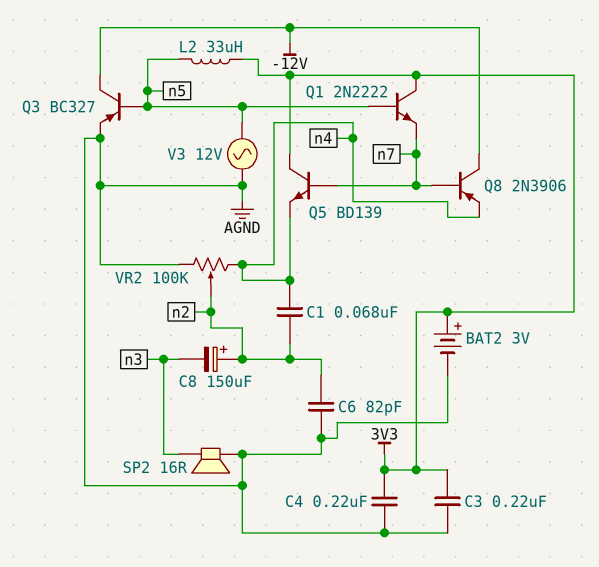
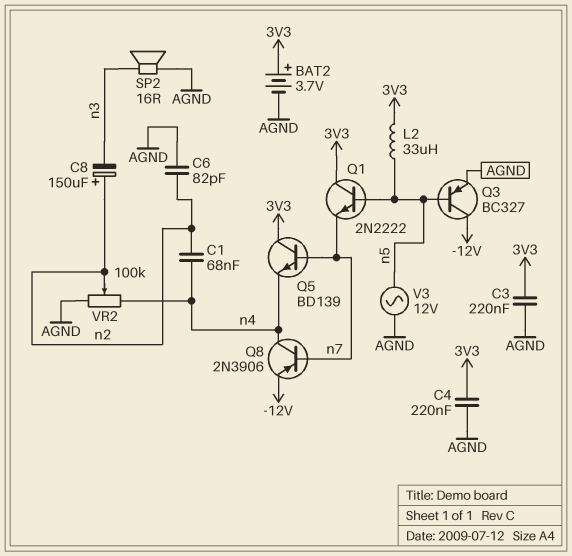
BAT2: 3V (plus 3V3, minus AGND) -> 3.7V (plus 3V3, minus AGND)
Q8: PNP 2N3906 (B n7, C -12V, E n4) -> PNP 2N3906 (B n7, C n4, E -12V)

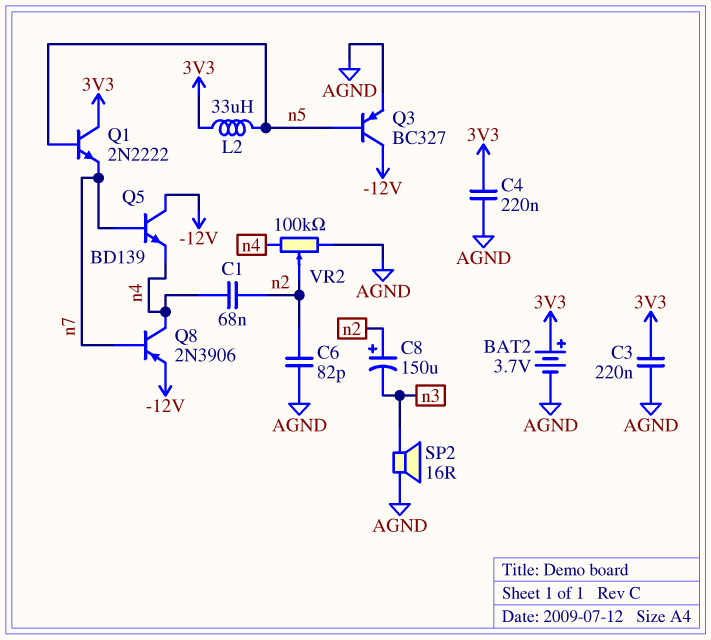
Q5: NPN BD139 (B n7, C 3V3, E n4) -> NPN BD139 (B n7, C -12V, E n4)
V3: AC 12V (AGND, n5) -> none

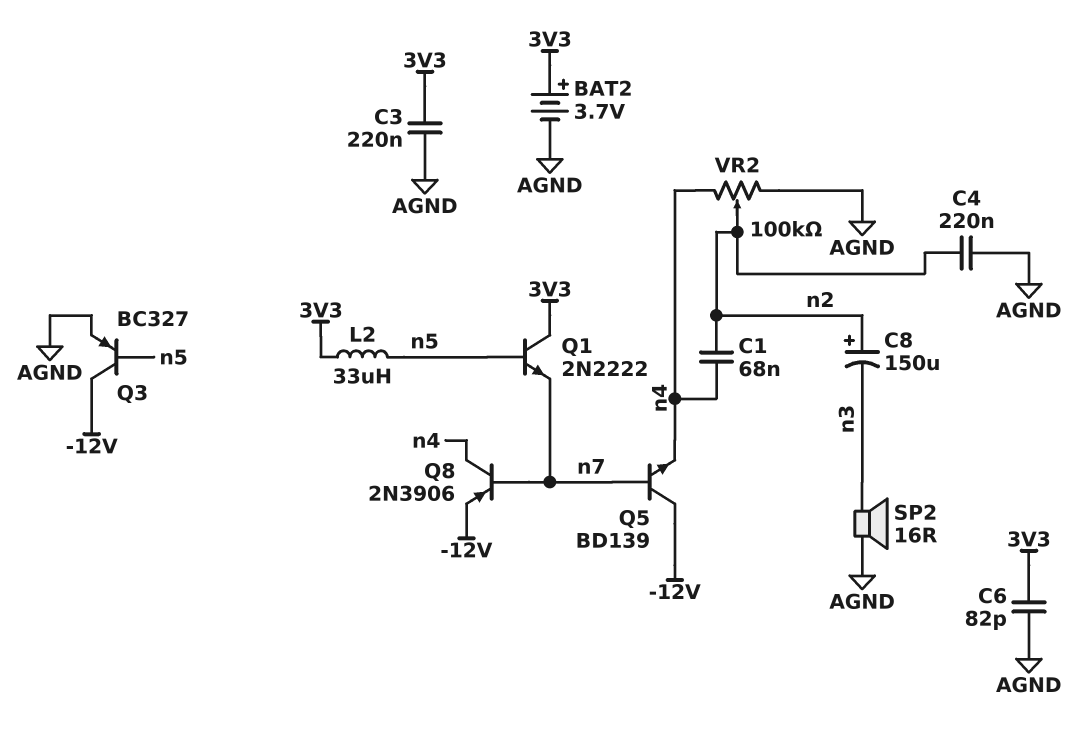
C4: 220nF (3V3, AGND) -> 220nF (AGND, n2)
C6: 82pF (AGND, n2) -> 82pF (3V3, AGND)

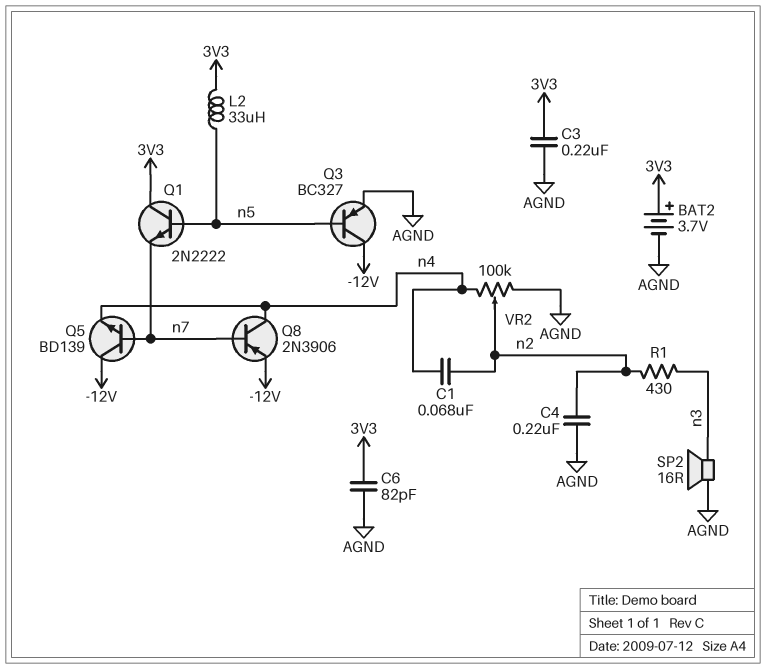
C8: 150uF (plus n2, minus n3) -> none
R1: none -> 430 (n2, n3)

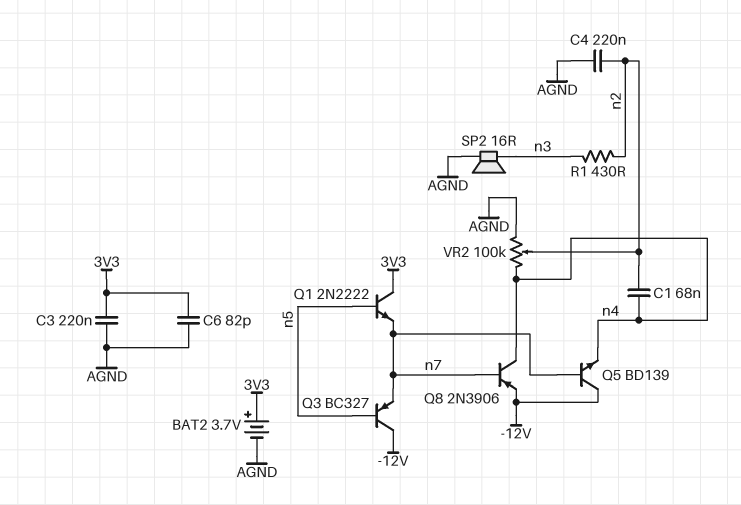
L2: 33uH (3V3, n5) -> none
Q3: PNP BC327 (B n5, C -12V, E AGND) -> PNP BC327 (B n5, C -12V, E n7)

